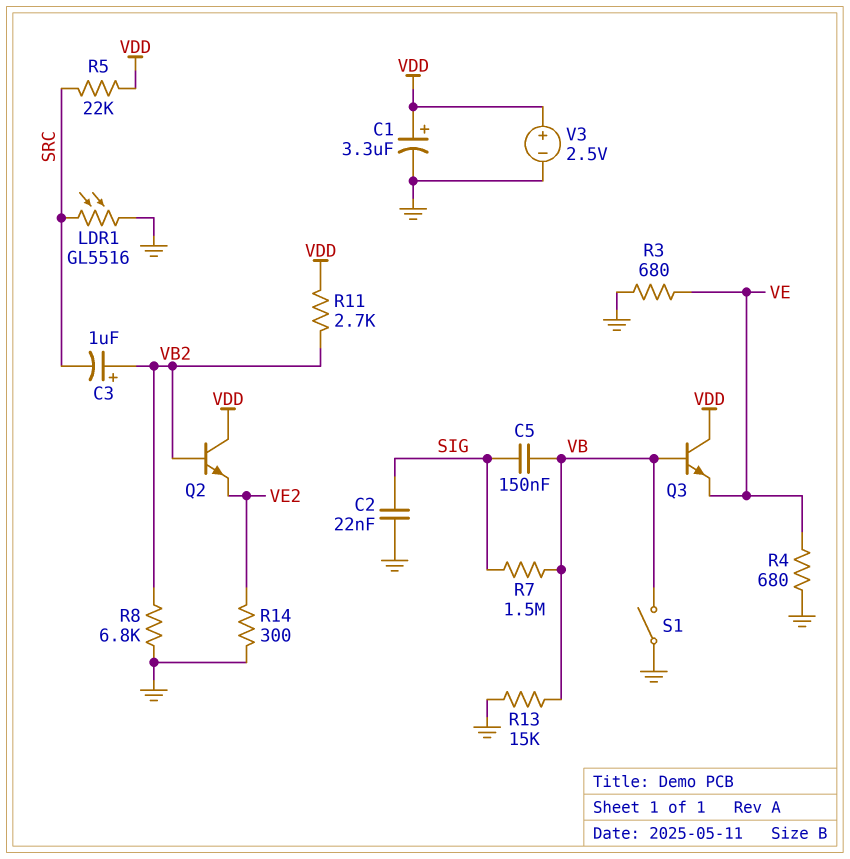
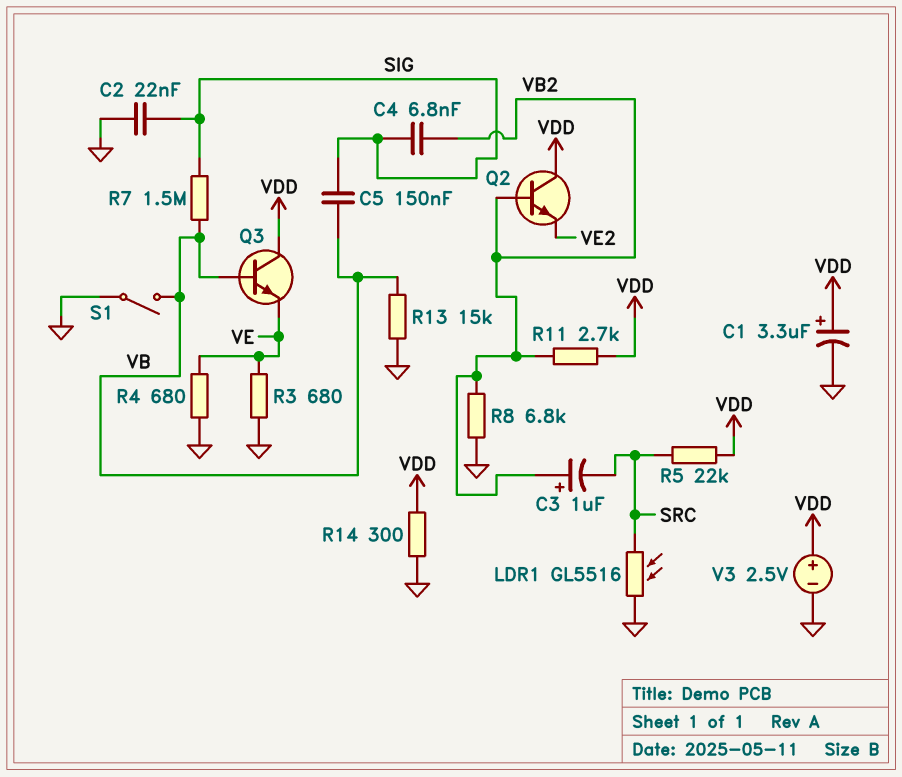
C4: none -> 6.8nF (SIG, VB2)
R14: 300 (GND, VE2) -> 300 (GND, VDD)

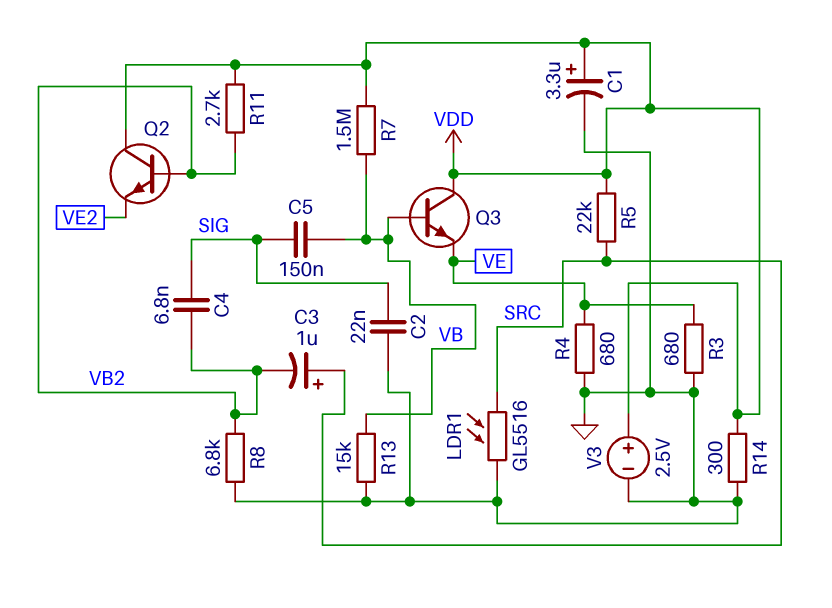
C3: 1uF (plus VB2, minus SRC) -> 1uF (plus SRC, minus VB2)
R7: 1.5M (SIG, VB) -> 1.5M (VB, VDD)
S1: switch (GND, VB) -> none

